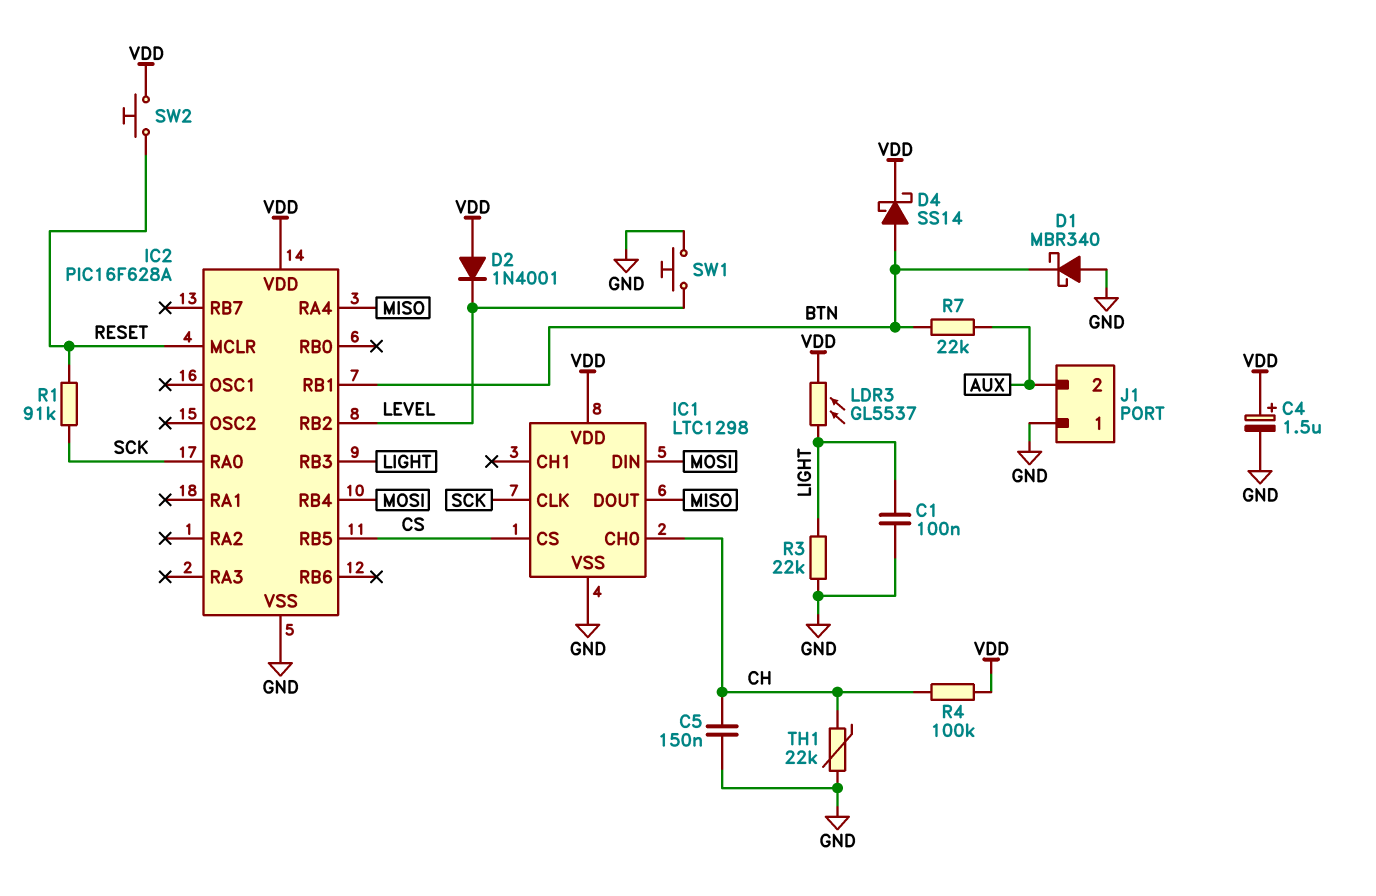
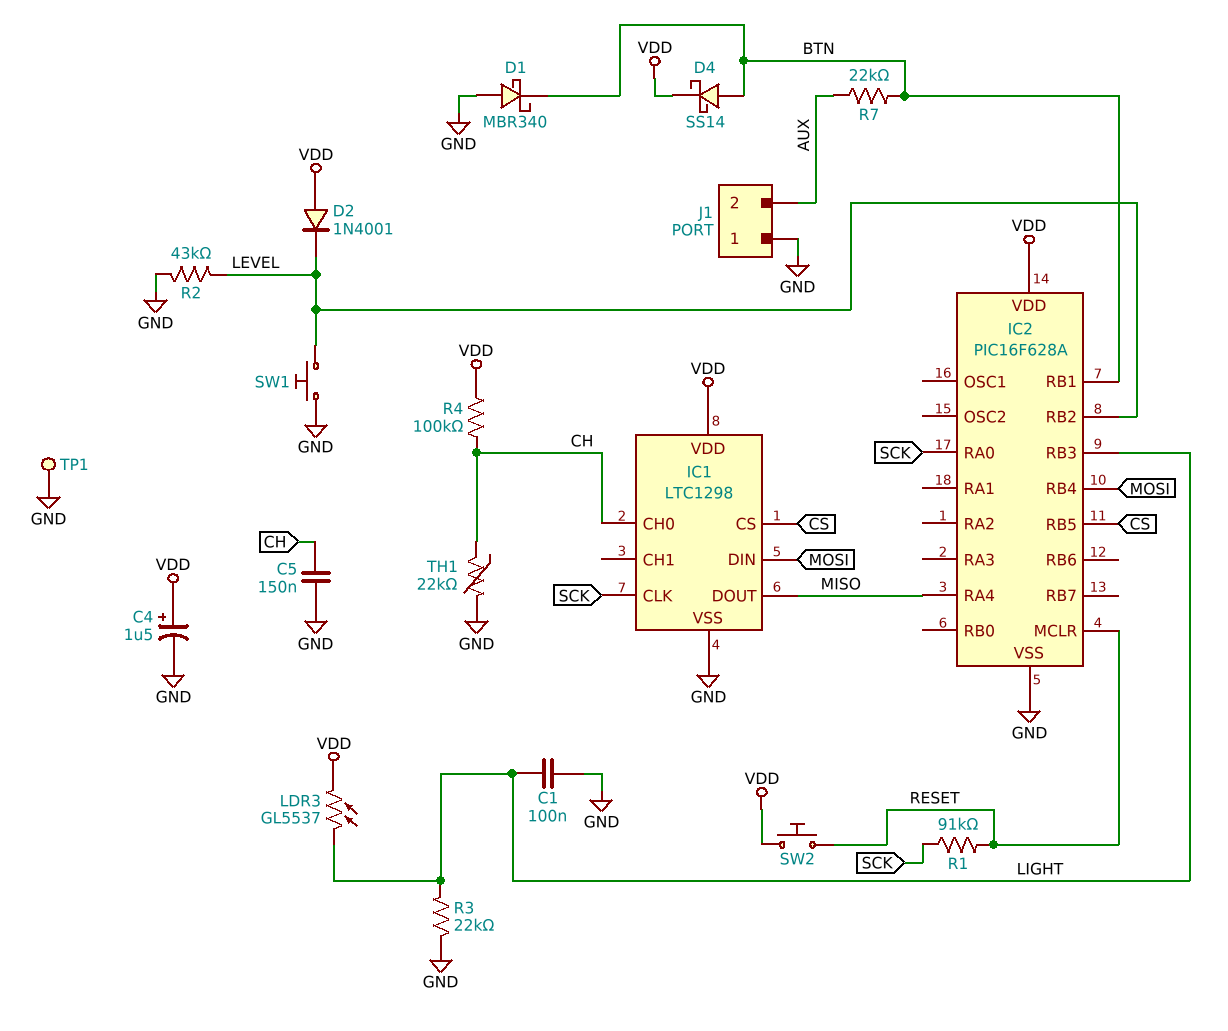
R2: none -> 43k (GND, LEVEL)
TP1: none -> test point (GND)

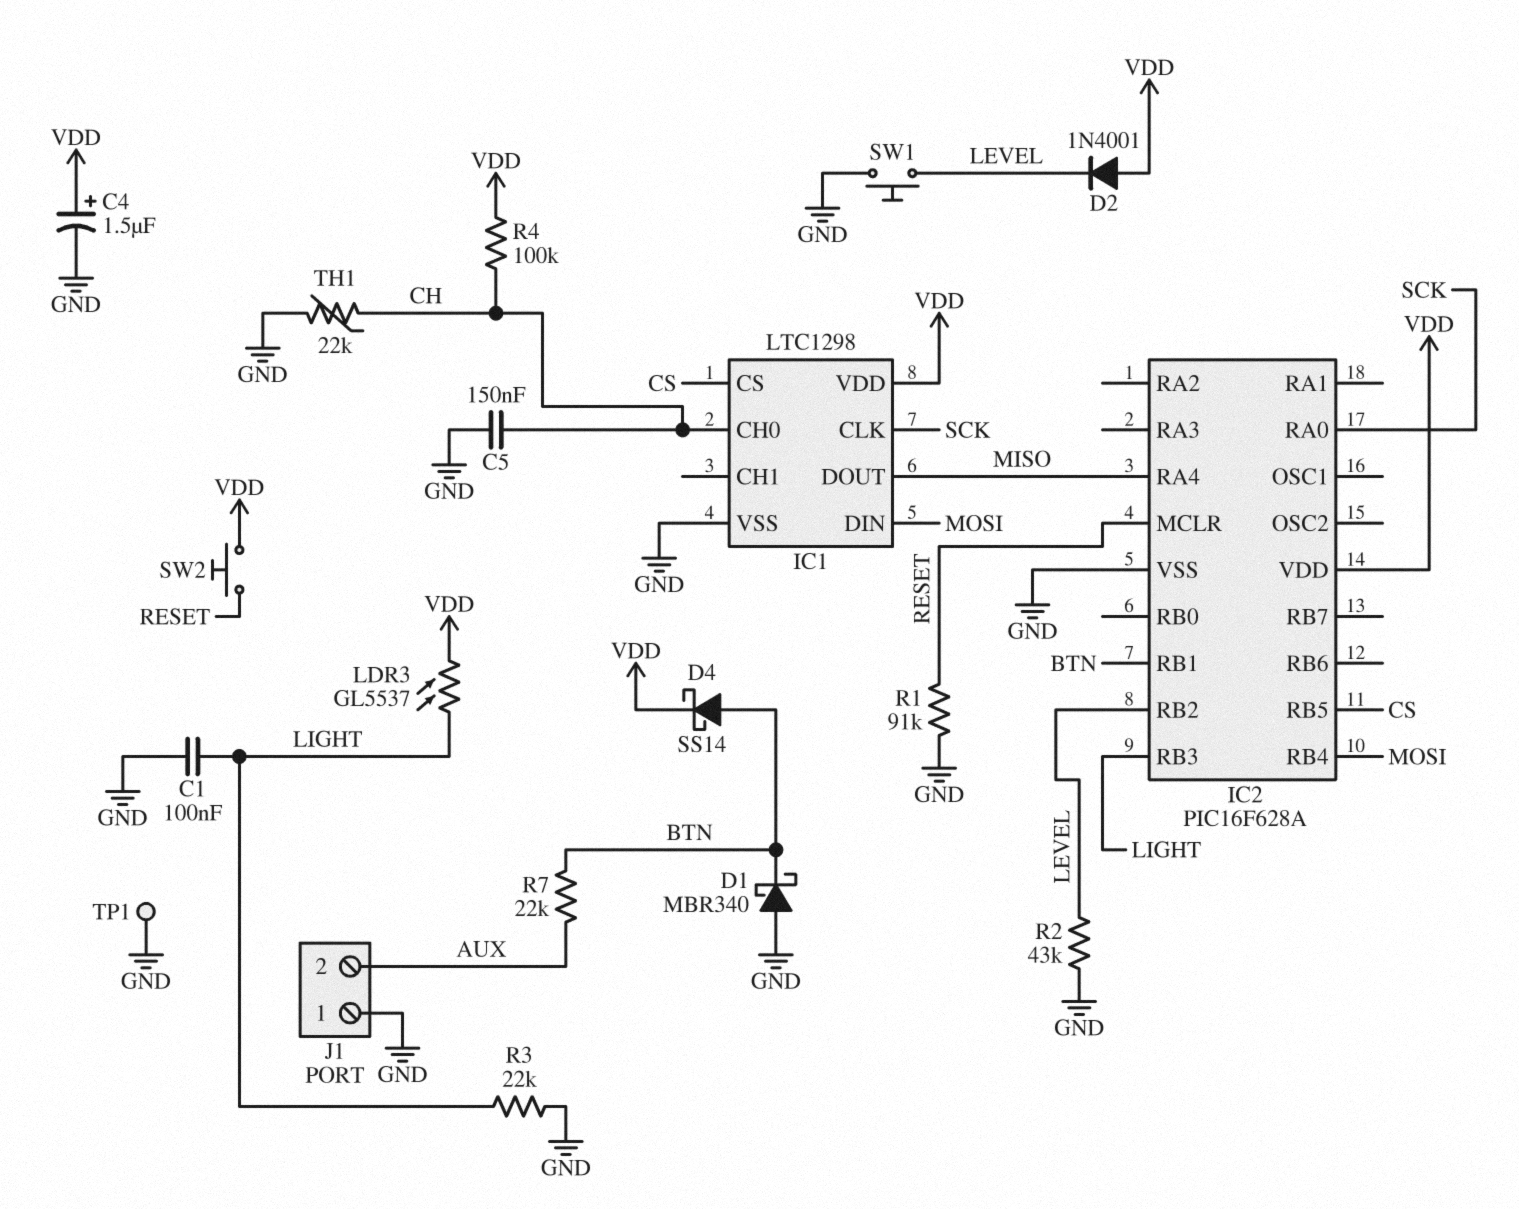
R1: 91k (RESET, SCK) -> 91k (GND, RESET)

